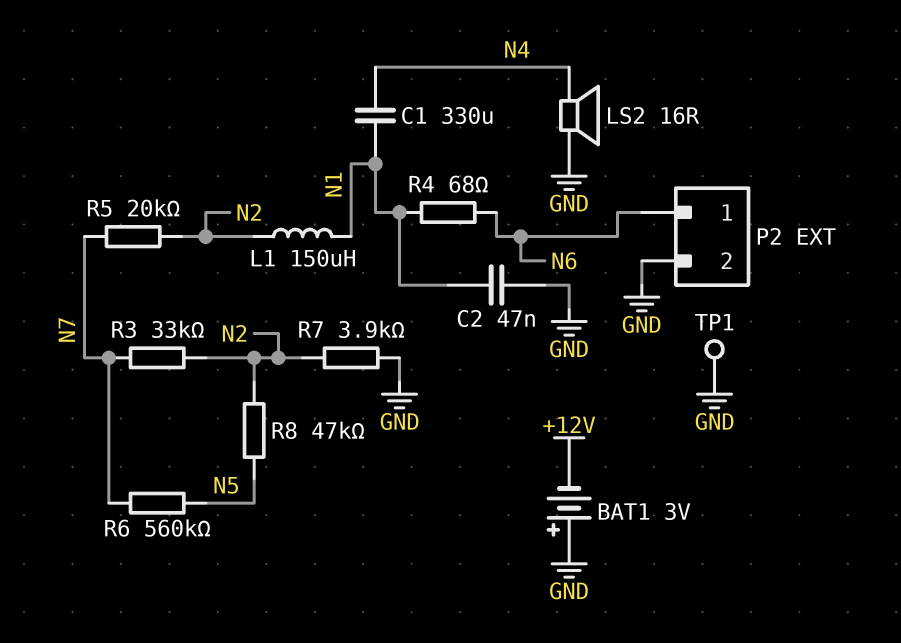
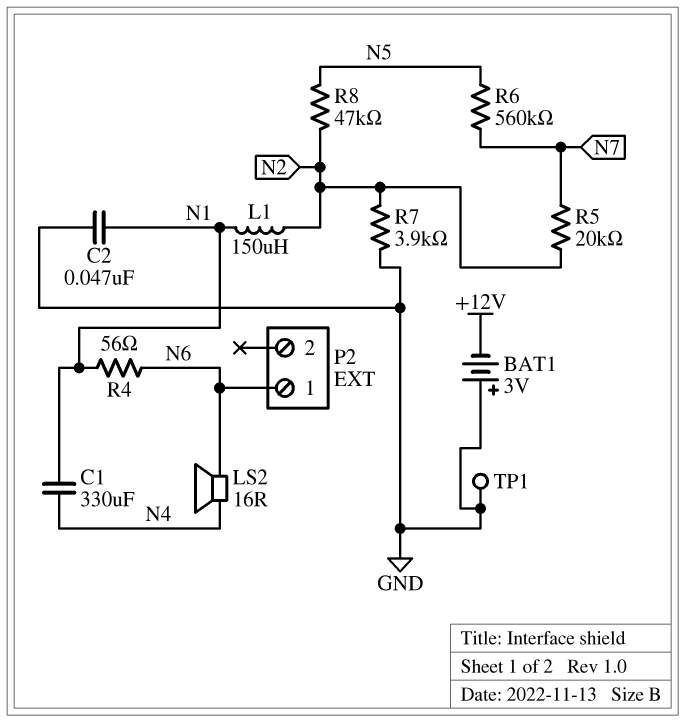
LS2: speaker 16R (GND, N4) -> speaker 16R (N4, N6)
P2 pin 2: GND -> none
R3: 33k (N2, N7) -> none
R4: 68 (N1, N6) -> 56 (N1, N6)

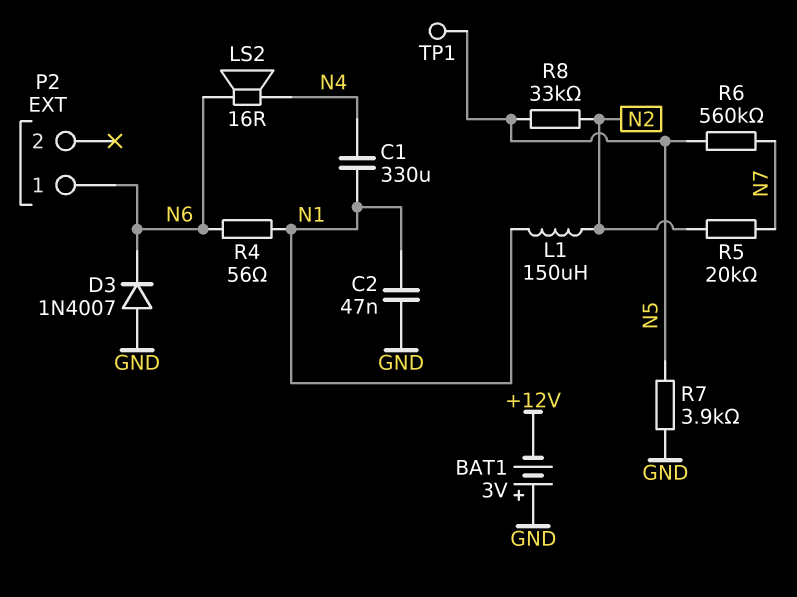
D3: none -> diode 1N4007 (A GND, K N6)
R7: 3.9k (GND, N2) -> 3.9k (GND, N5)
R8: 47k (N2, N5) -> 33k (N2, N5)
TP1: test point (GND) -> test point (N5)

